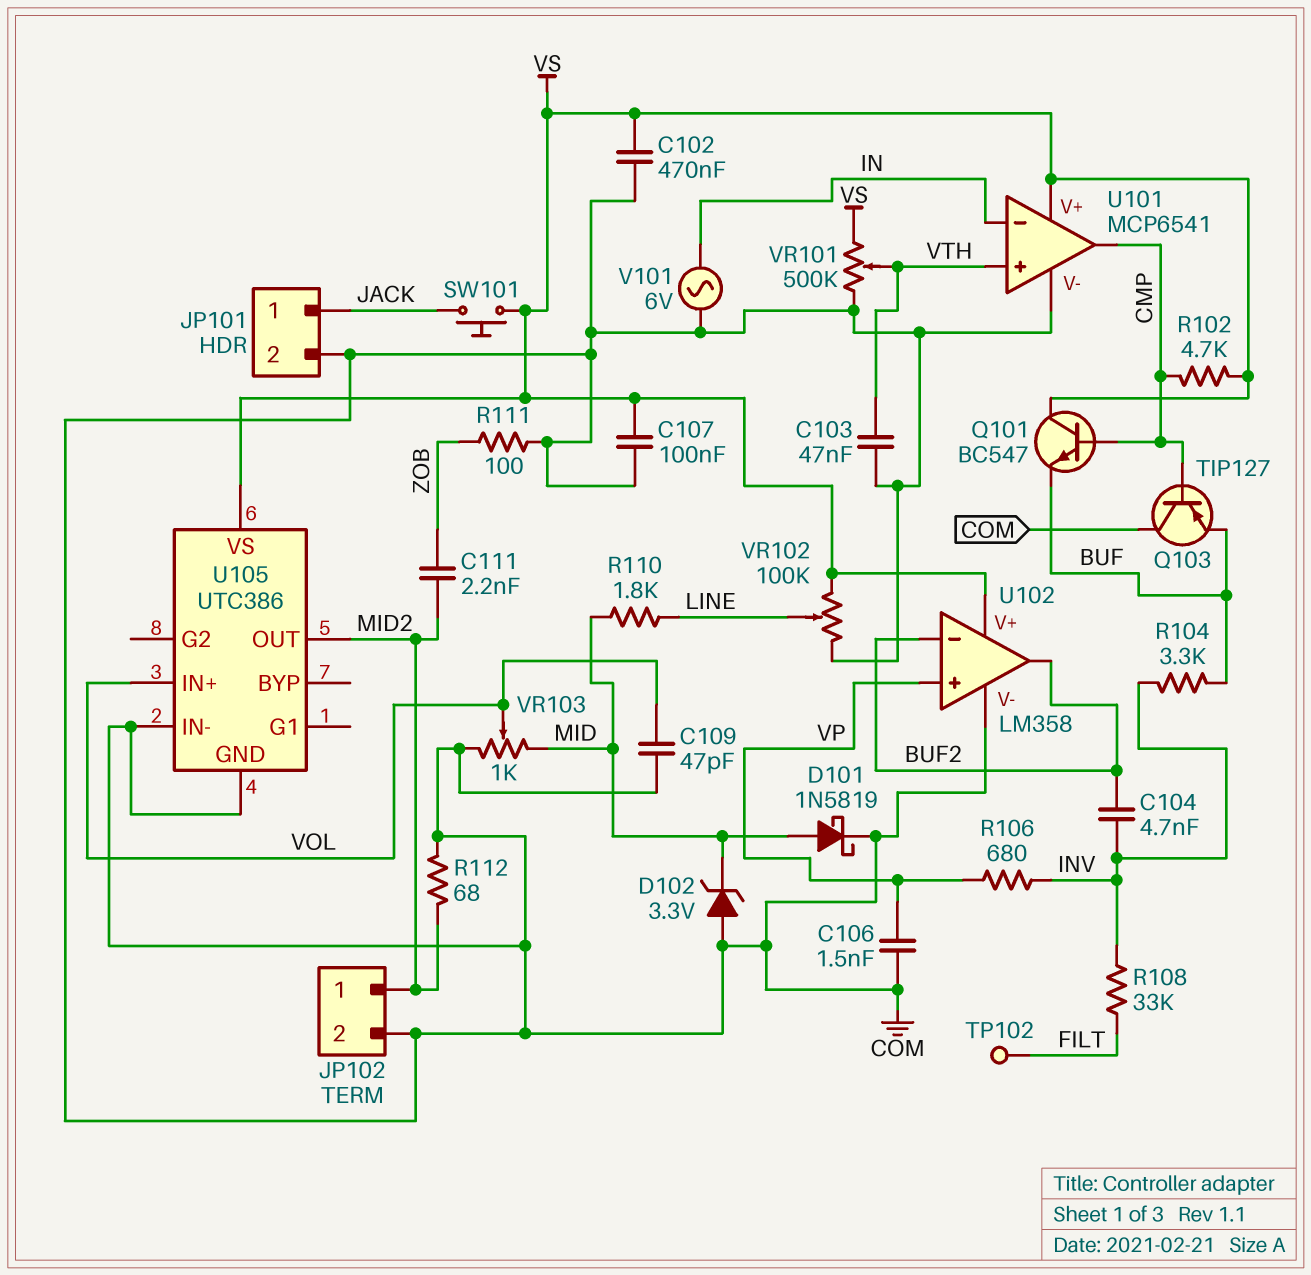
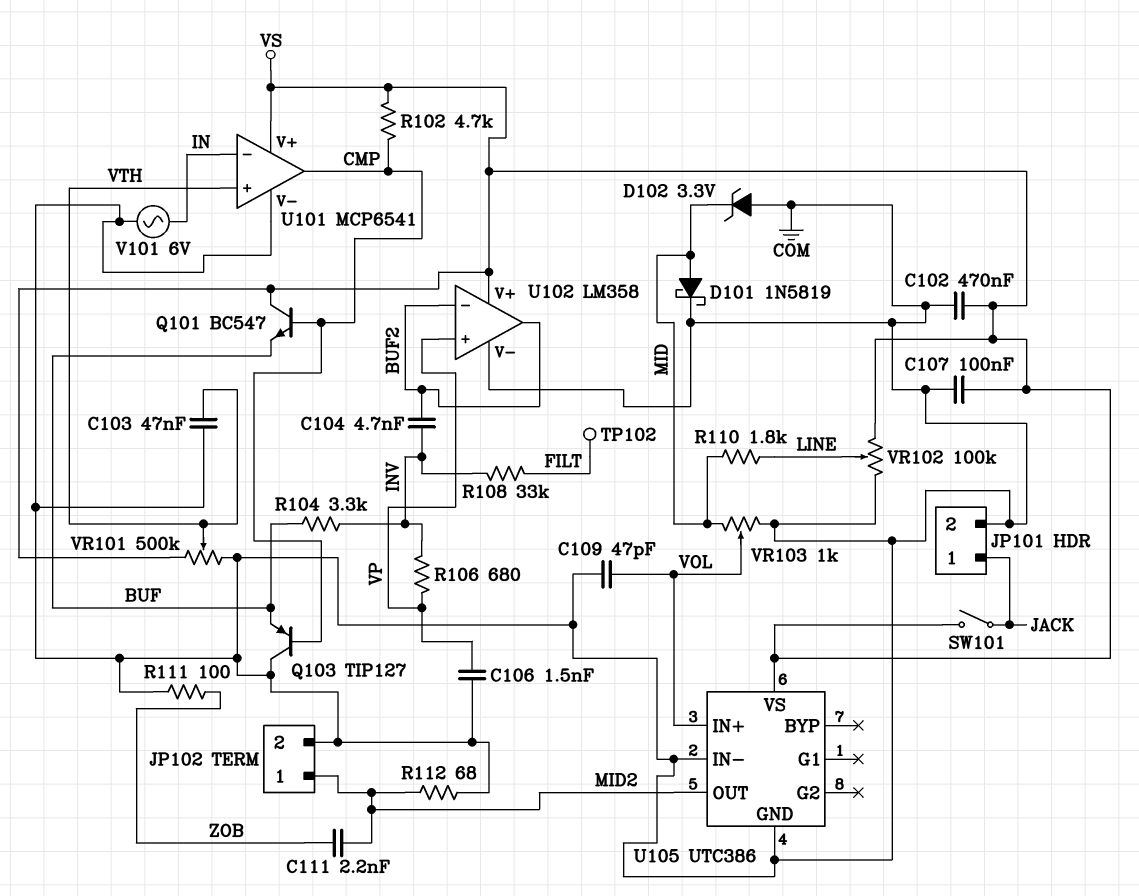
SW101: button (JACK, VS) -> switch (JACK, VS)

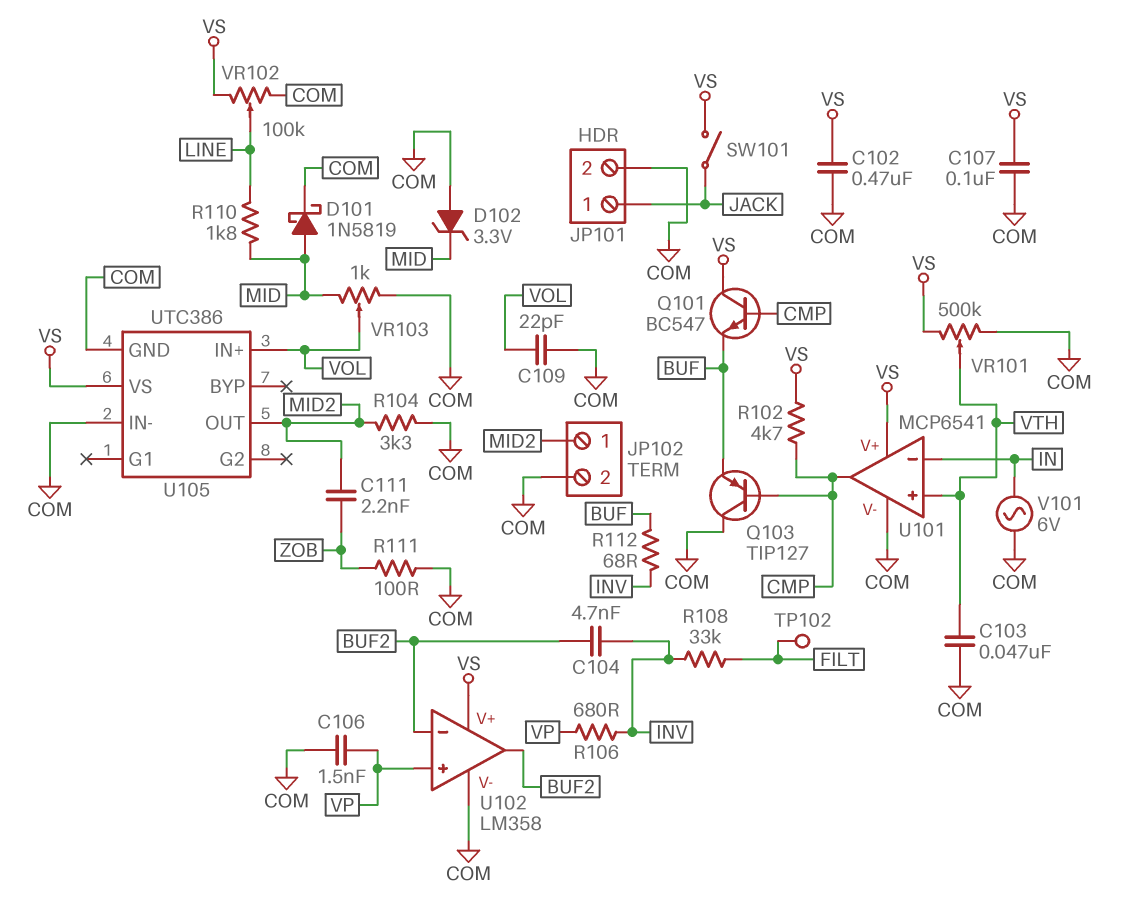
C109: 47pF (COM, VOL) -> 22pF (COM, VOL)
R104: 3.3k (BUF, INV) -> 3.3k (COM, MID2)
R112: 68 (COM, MID2) -> 68 (BUF, INV)

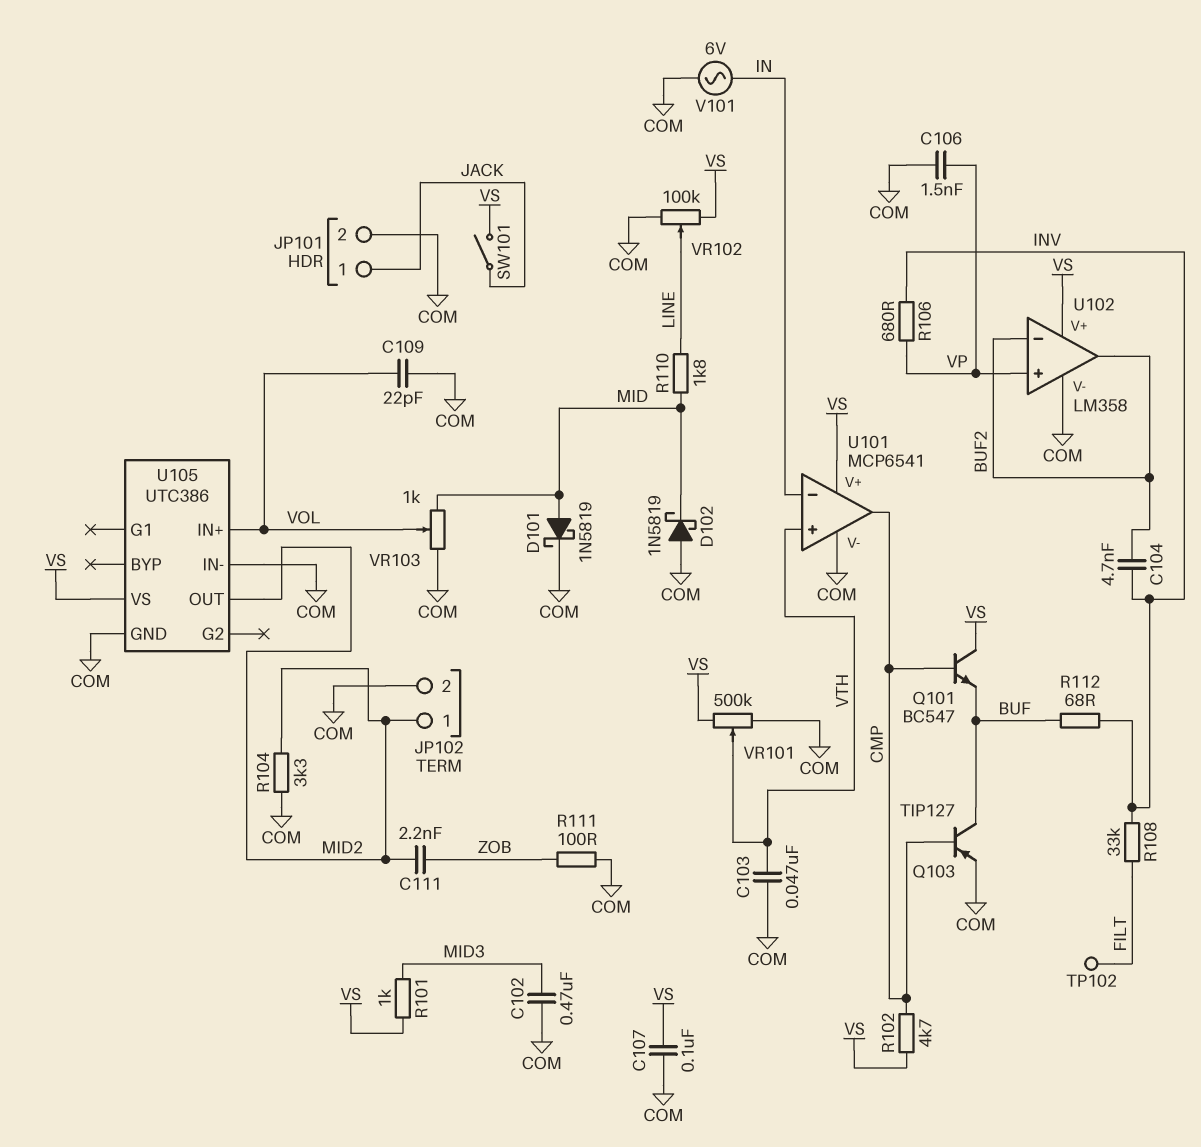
C102: 470nF (COM, VS) -> 470nF (COM, MID3)
D102: zener 3.3V (A COM, K MID) -> schottky 1N5819 (A COM, K MID)
Q103: PNP TIP127 (B CMP, C COM, E BUF) -> PNP TIP127 (B CMP, C BUF, E COM)
R101: none -> 1k (MID3, VS)

